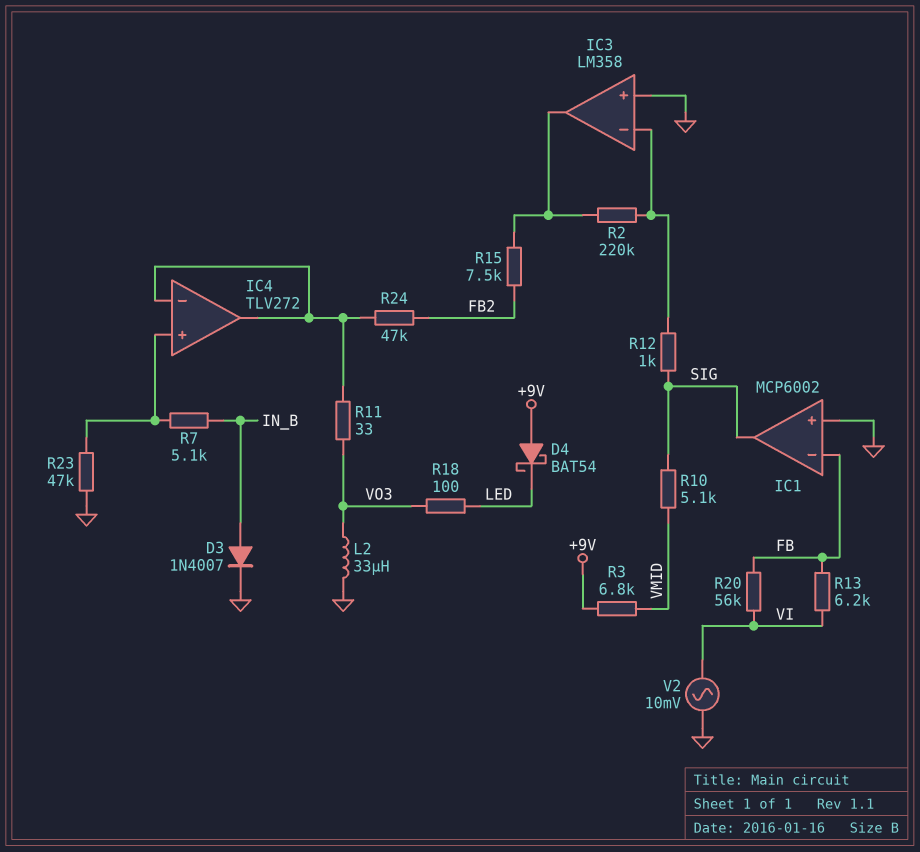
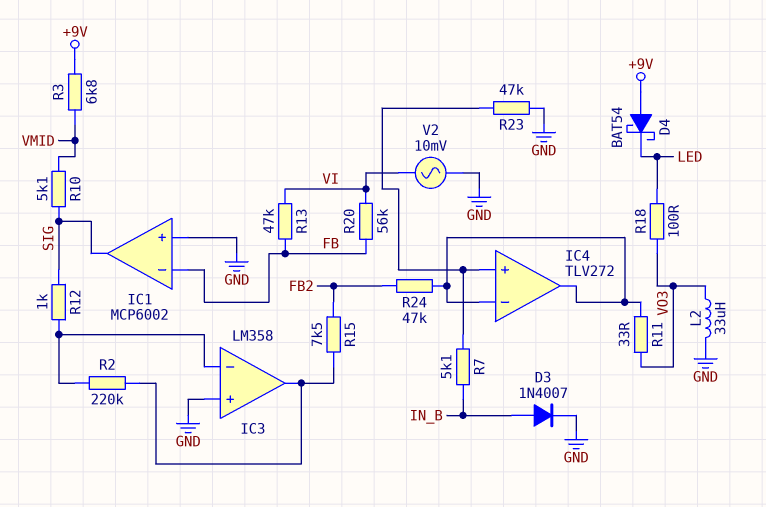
R13: 6.2k (FB, VI) -> 47k (FB, VI)

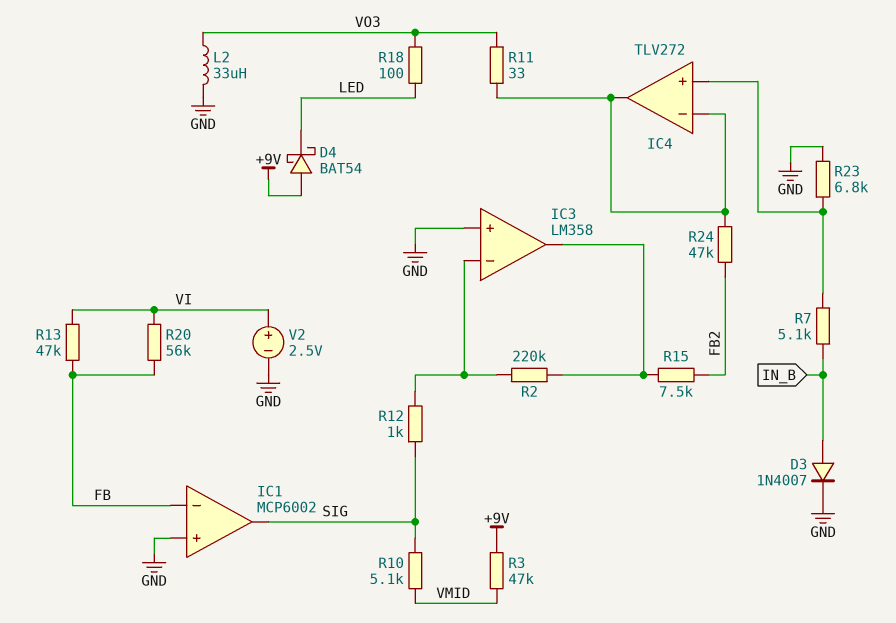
R3: 6.8k (+9V, VMID) -> 47k (+9V, VMID)
R23: 47k (GND, IC4/in+) -> 6.8k (GND, IC4/in+)
V2: AC 10mV (GND, VI) -> 2.5V (plus VI, minus GND)

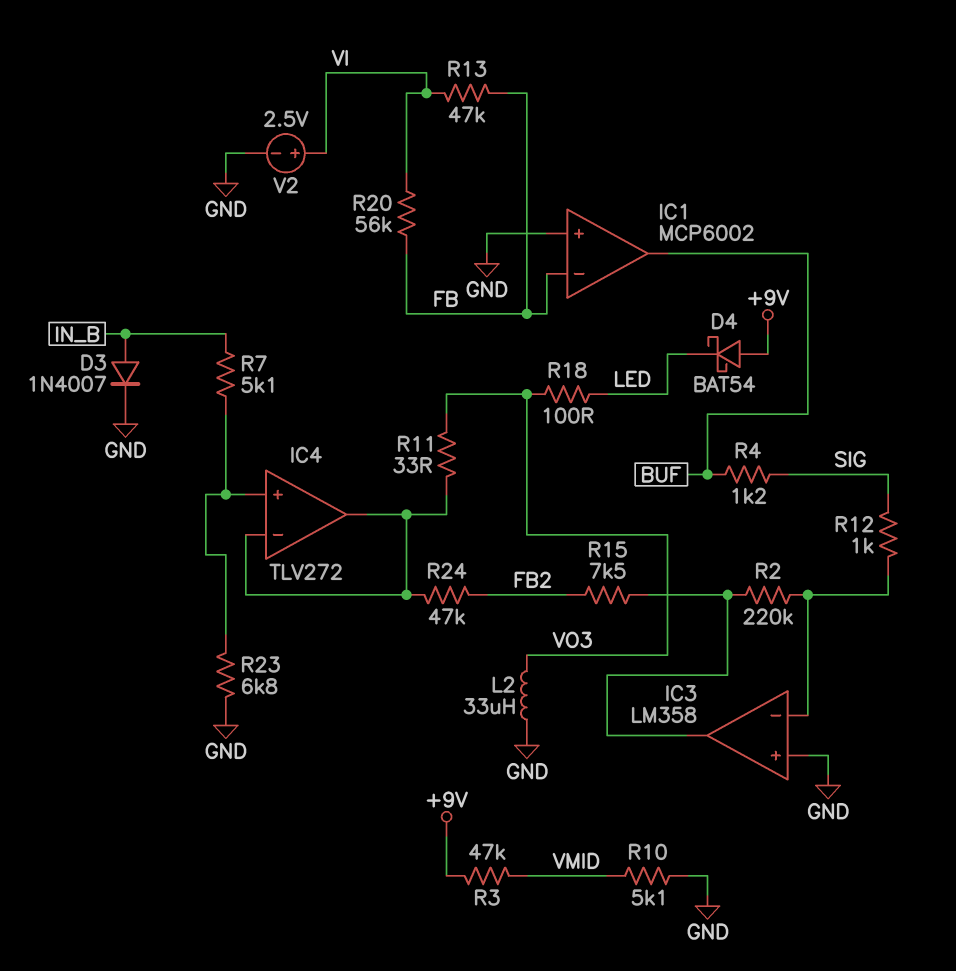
IC1 pin out: SIG -> BUF
R4: none -> 1.2k (BUF, SIG)
R10: 5.1k (SIG, VMID) -> 5.1k (GND, VMID)

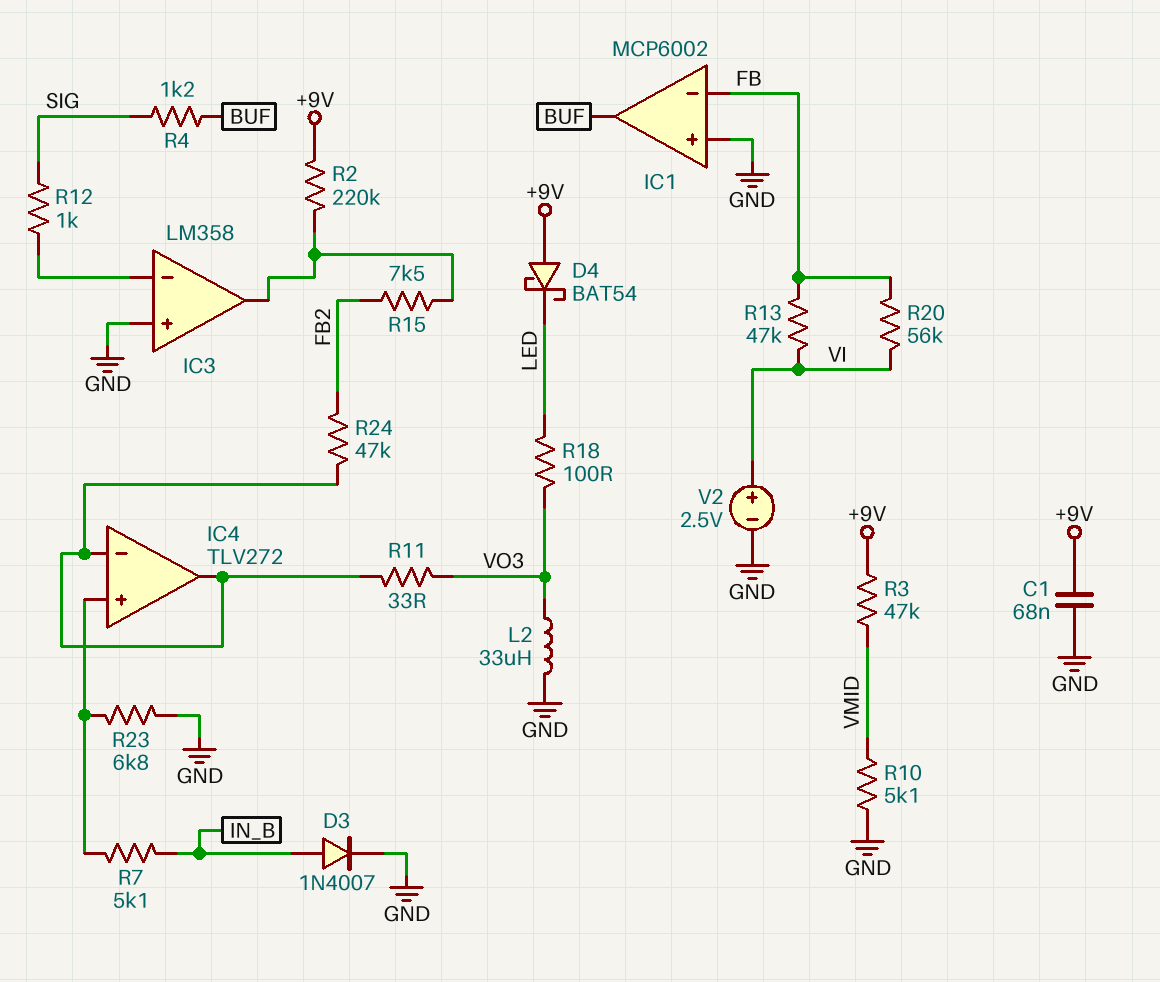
C1: none -> 68nF (+9V, GND)
R2: 220k (IC3/in-, IC3/out) -> 220k (+9V, IC3/out)

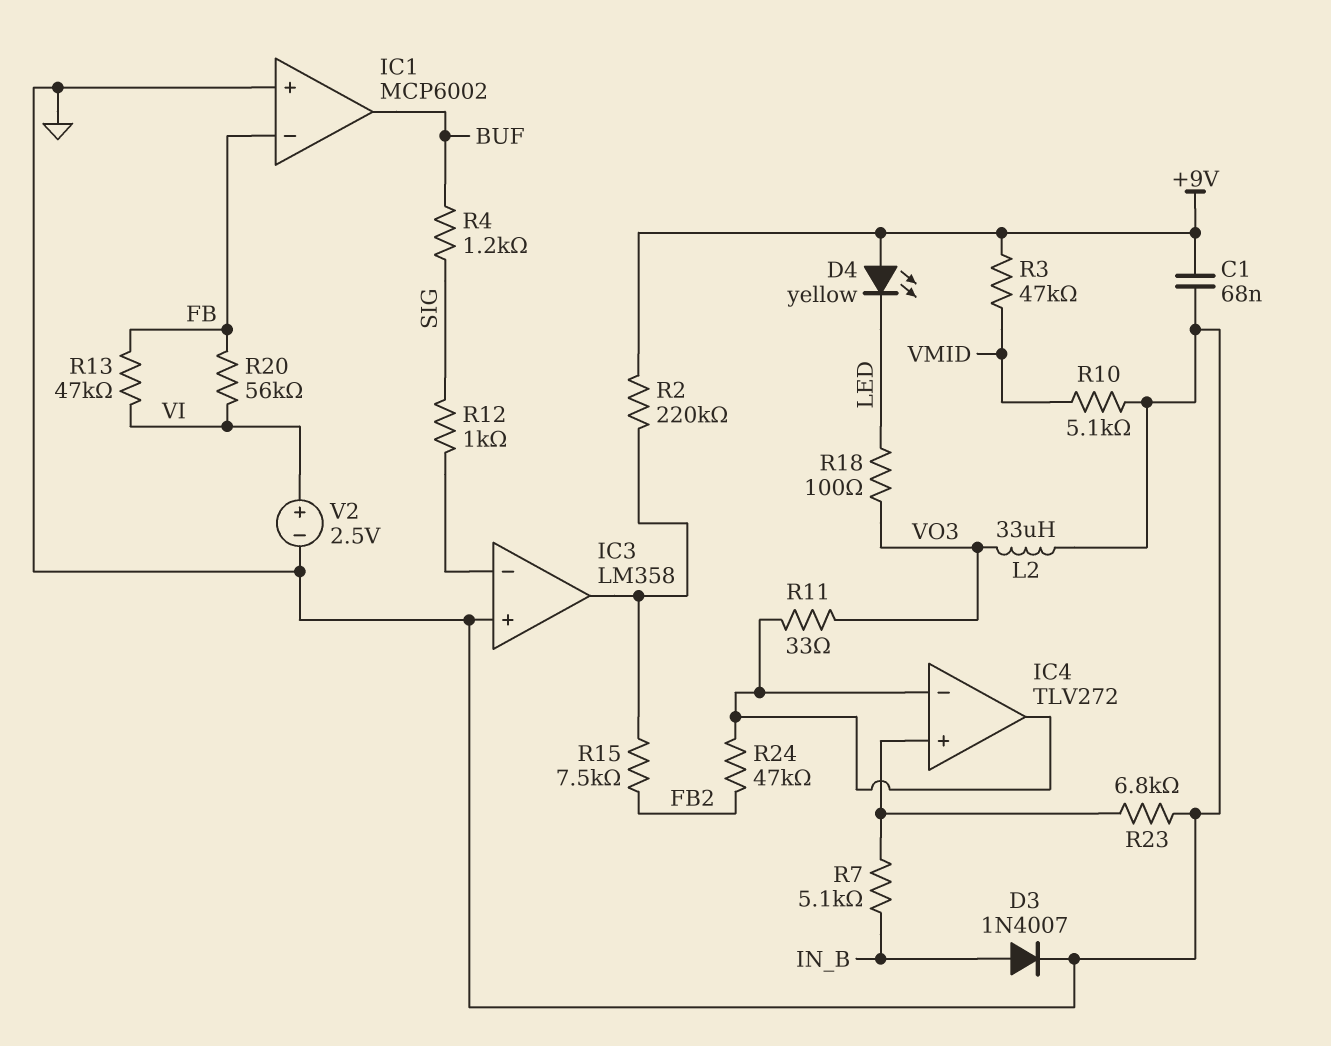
D4: schottky BAT54 (A +9V, K LED) -> LED yellow (A +9V, K LED)

